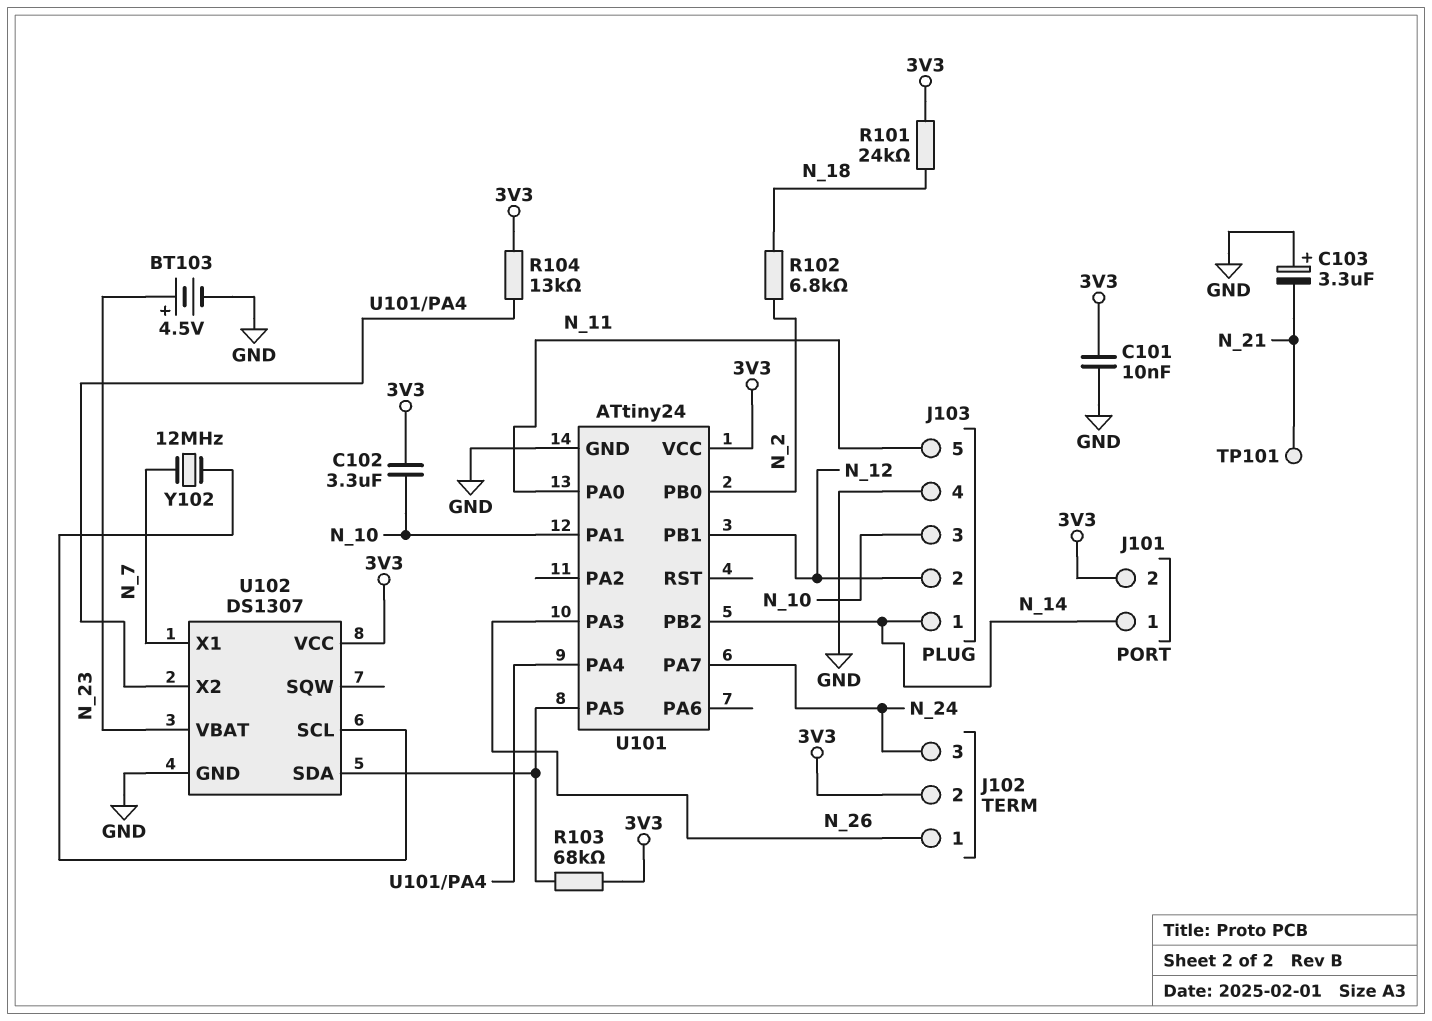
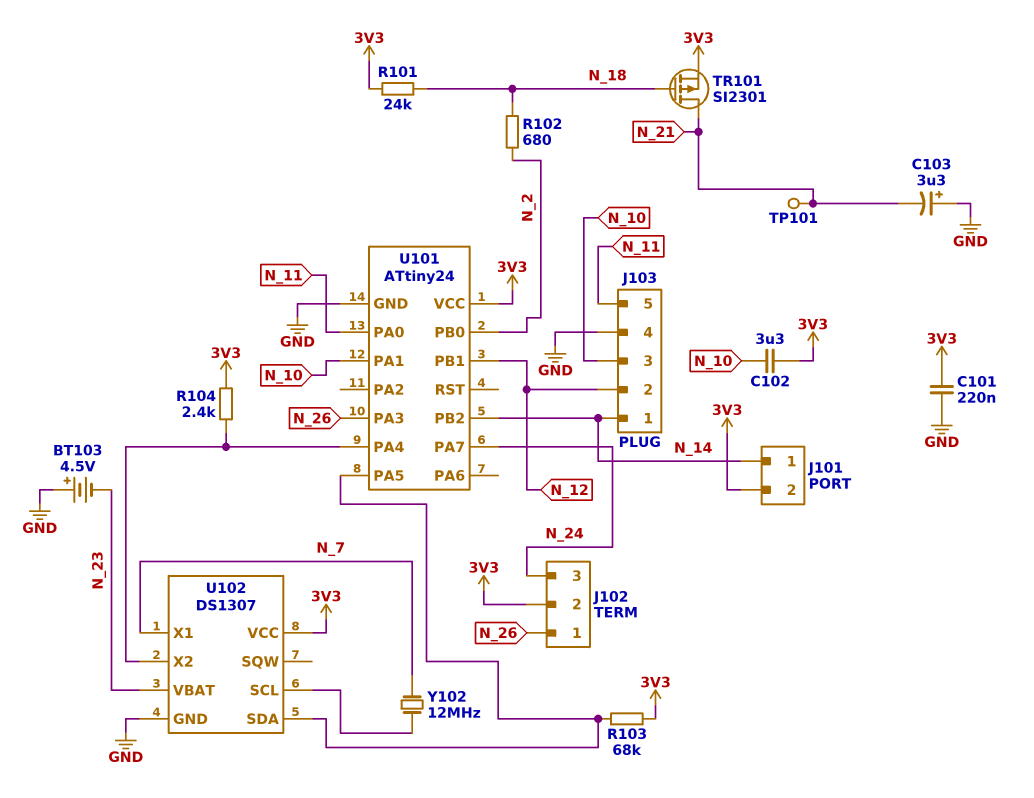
BT103: 4.5V (plus N_23, minus GND) -> 4.5V (plus GND, minus N_23)
C101: 10nF (3V3, GND) -> 220nF (3V3, GND)
R102: 6.8k (N_2, N_18) -> 680 (N_2, N_18)
R104: 13k (3V3, U101/PA4) -> 2.4k (3V3, U101/PA4)
TR101: none -> PMOS SI2301 (G N_18, D N_21, S 3V3)

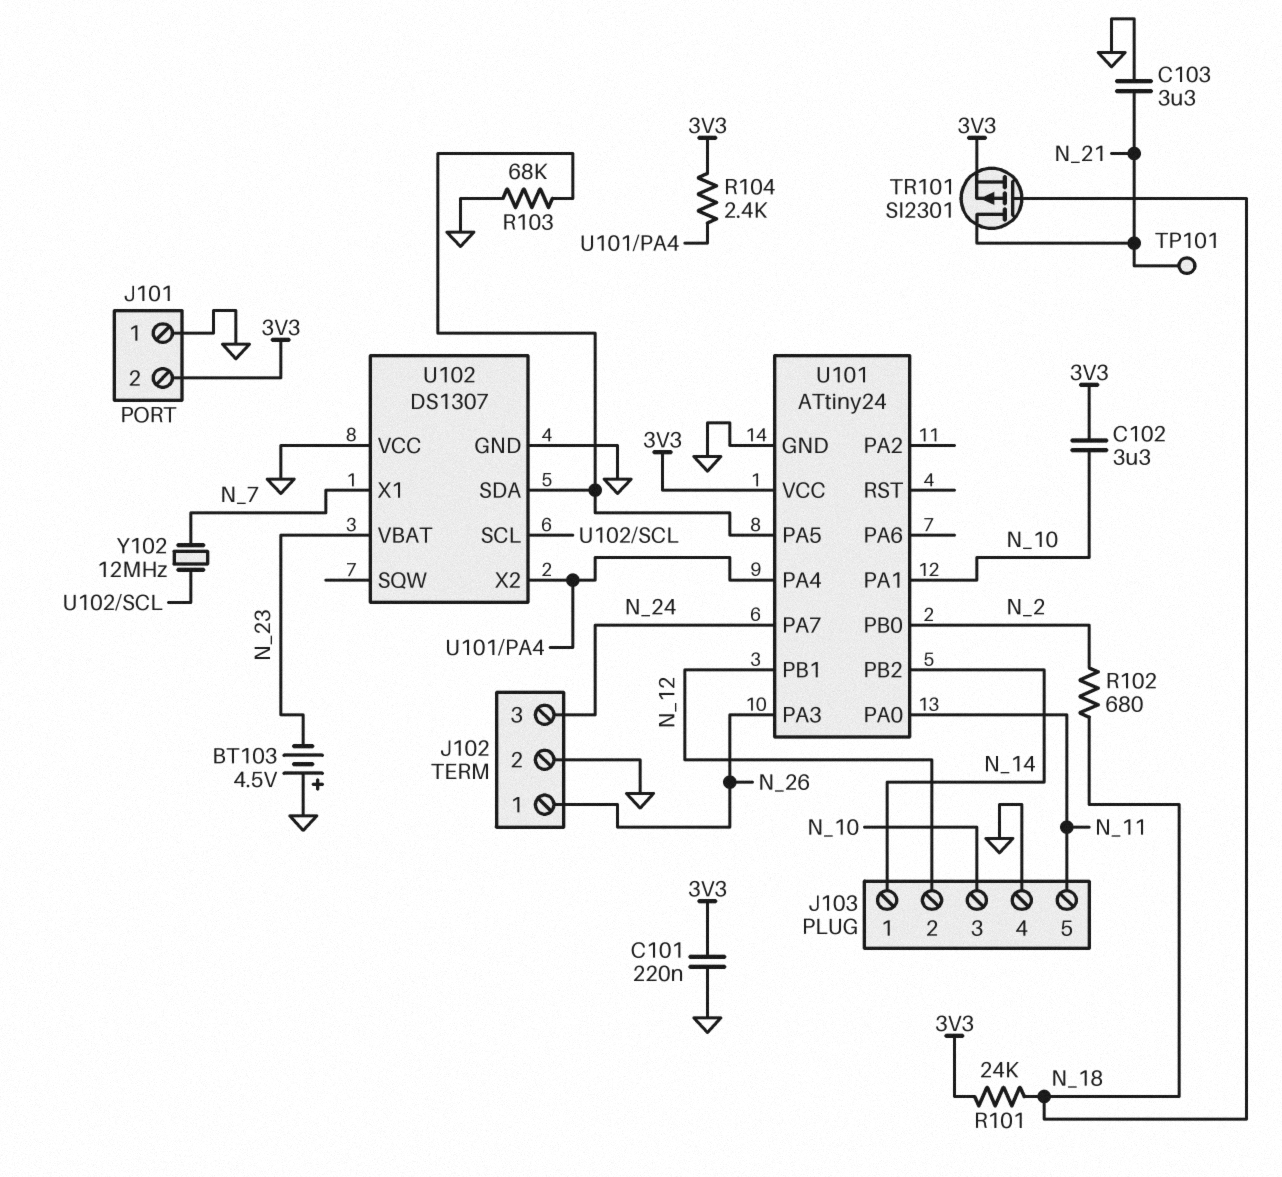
C103: 3.3uF (plus GND, minus N_21) -> 3.3uF (GND, N_21)
J101 pin 1: N_14 -> GND
J102 pin 2: 3V3 -> GND
R103: 68k (3V3, U101/PA5) -> 68k (GND, U101/PA5)
U102 pin VCC: 3V3 -> GND

